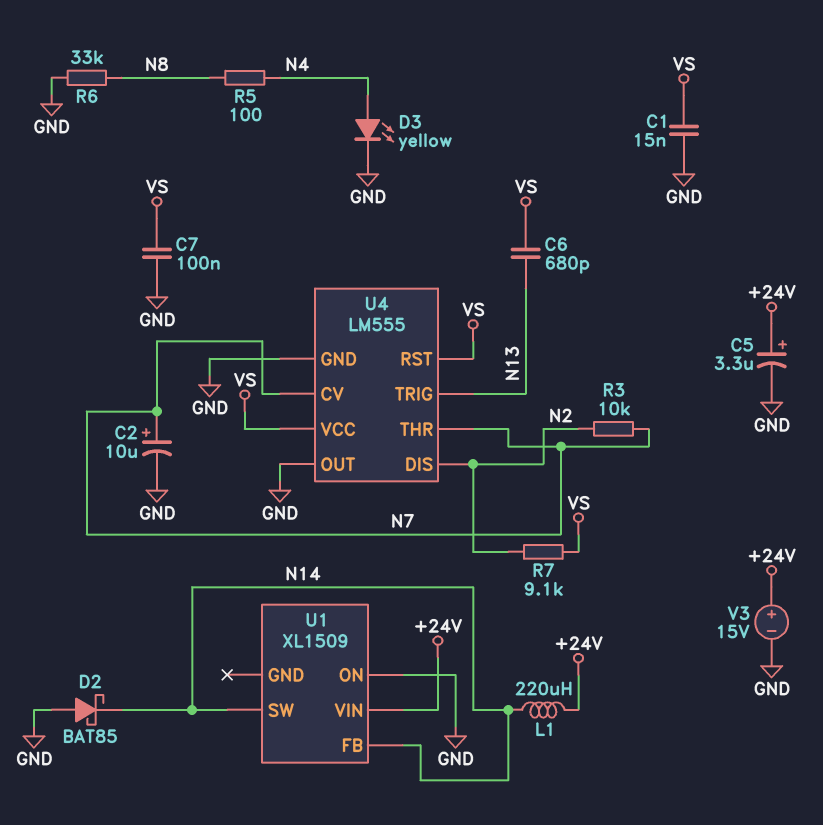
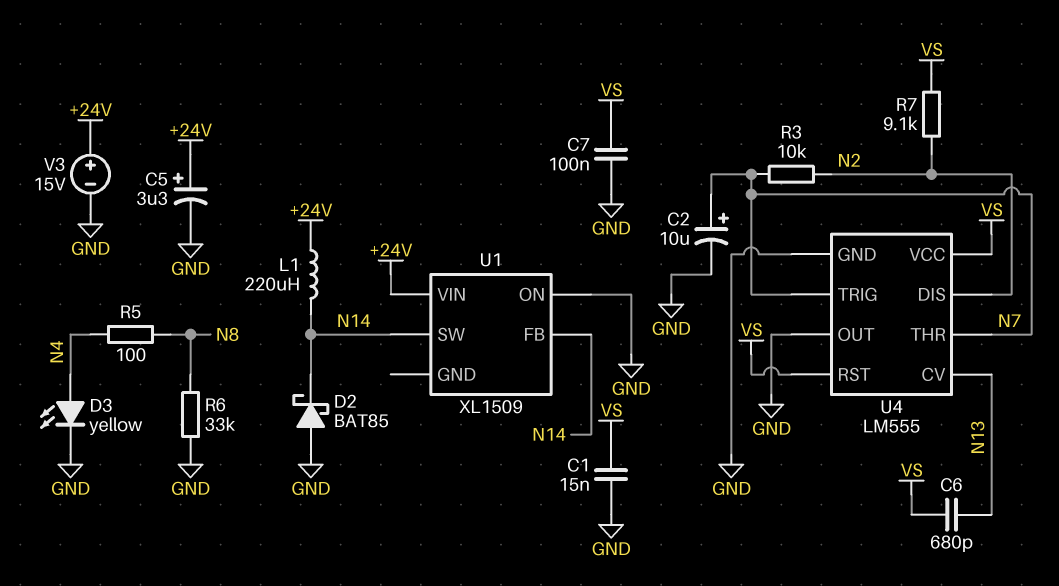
U4 pin CV: N7 -> N13
U4 pin TRIG: N13 -> N7

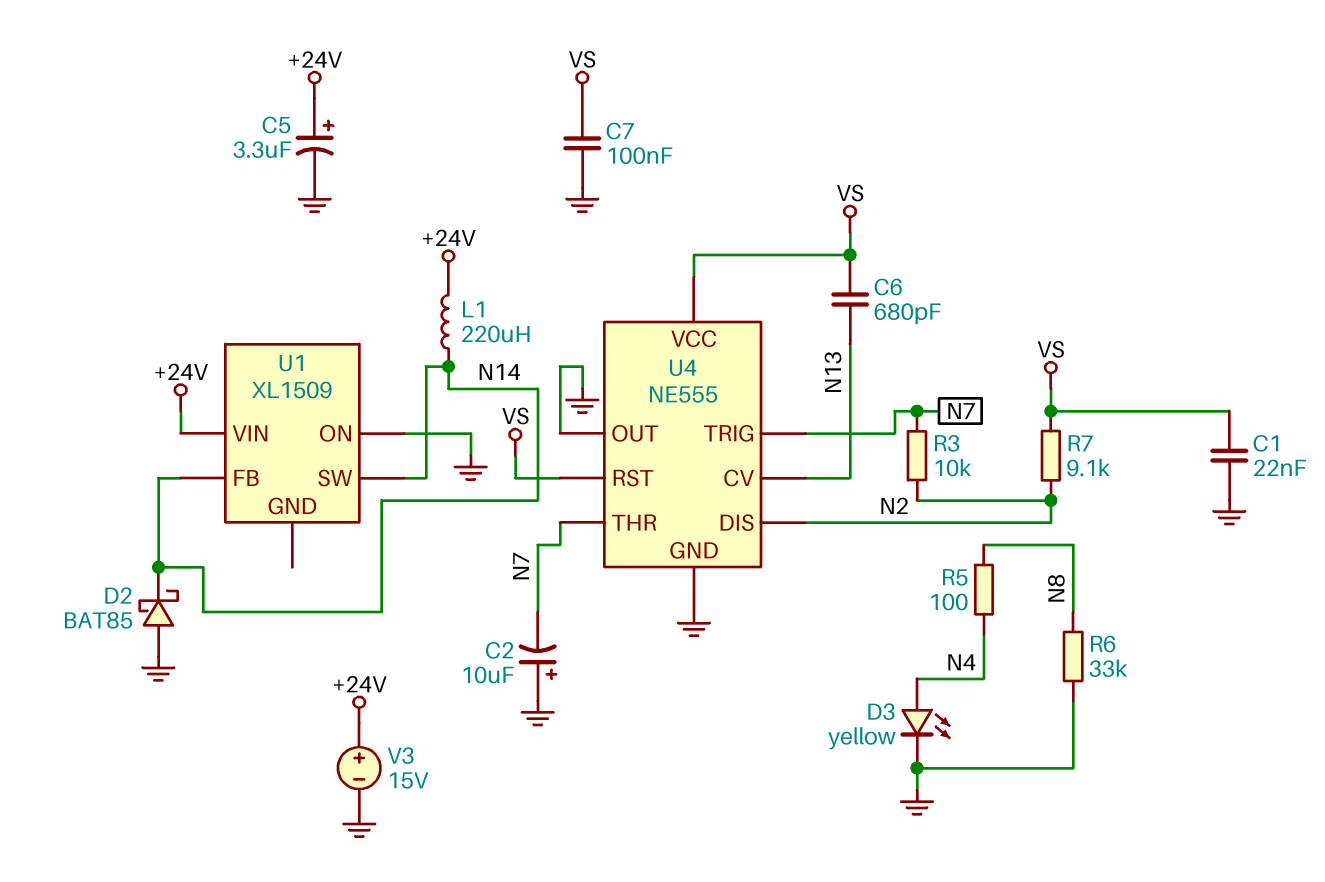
C1: 15nF (GND, VS) -> 22nF (GND, VS)
C2: 10uF (plus N7, minus GND) -> 10uF (plus GND, minus N7)
U4: LM555 -> NE555

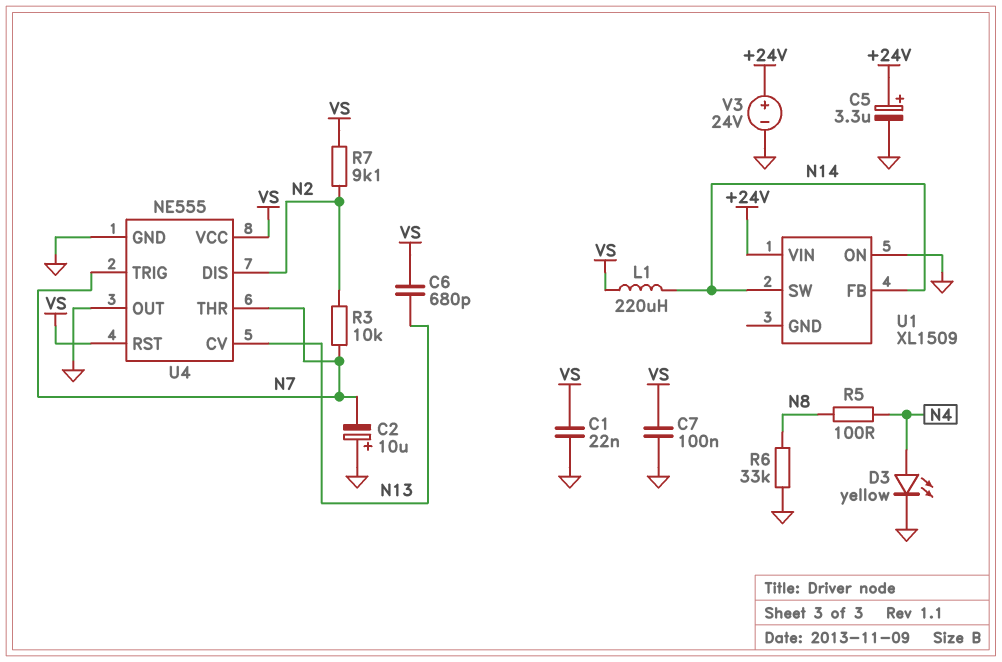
D2: schottky BAT85 (A GND, K N14) -> none
L1: 220uH (+24V, N14) -> 220uH (N14, VS)
V3: 15V (plus +24V, minus GND) -> 24V (plus +24V, minus GND)

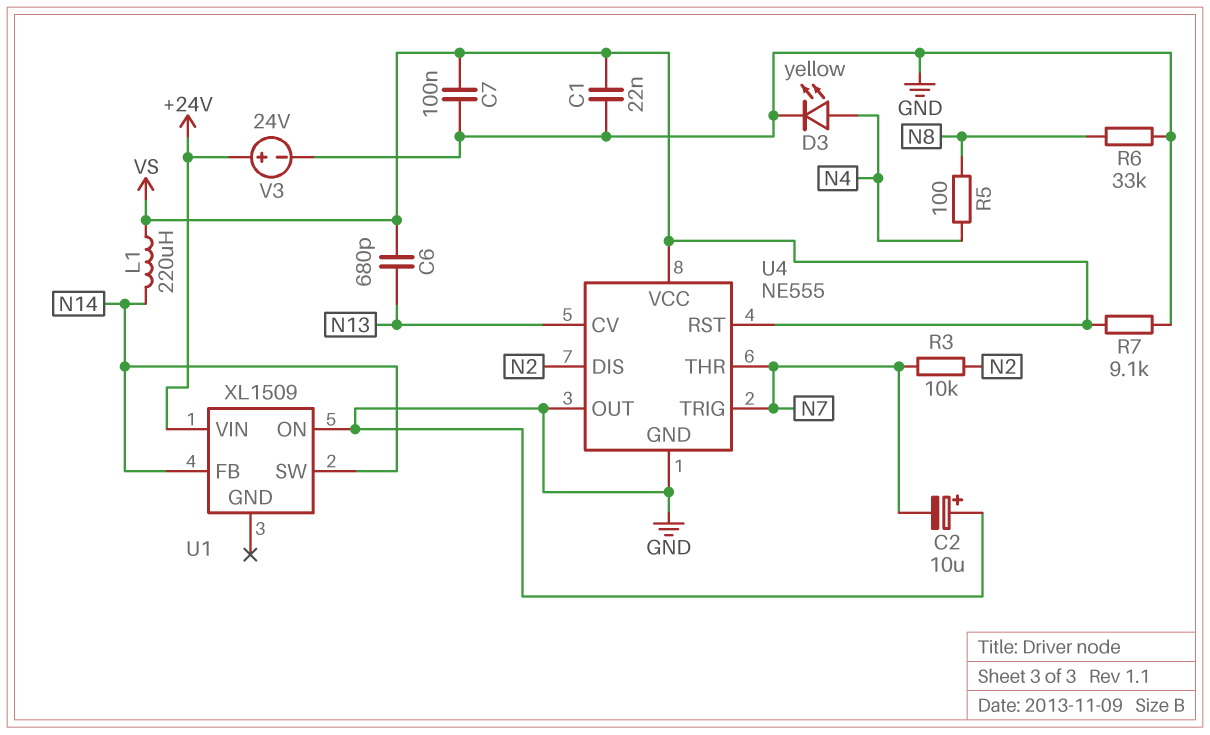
C5: 3.3uF (plus +24V, minus GND) -> none
R7: 9.1k (N2, VS) -> 9.1k (GND, VS)

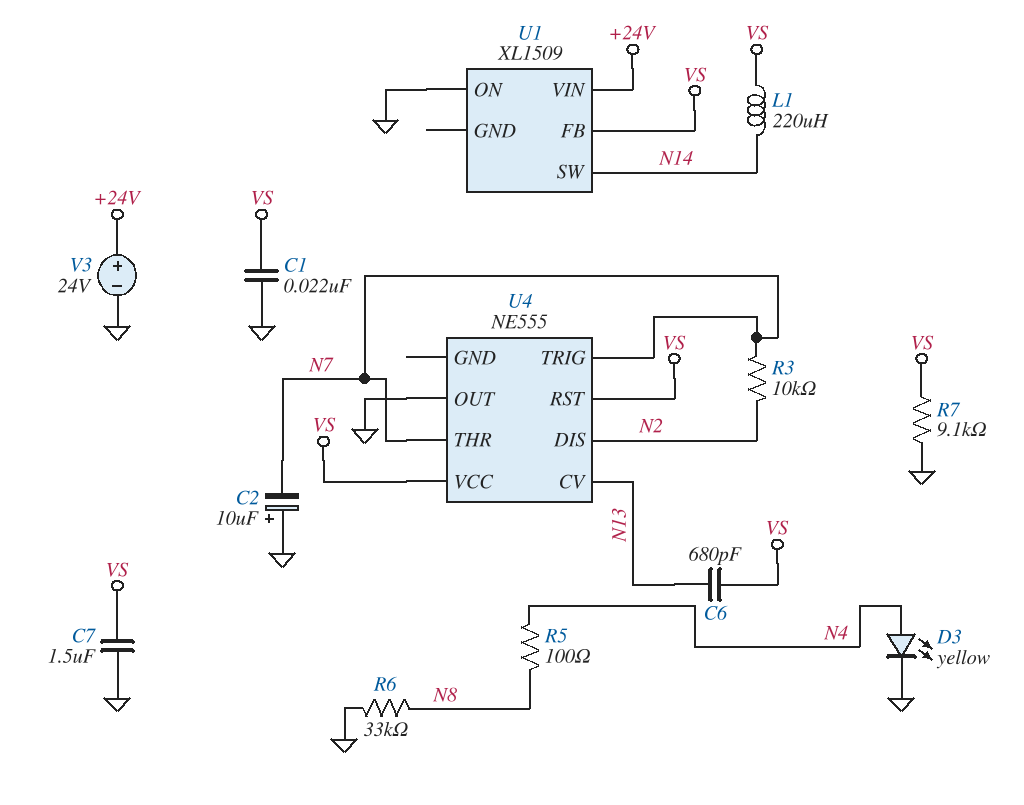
C7: 100nF (GND, VS) -> 1.5uF (GND, VS)
U1 pin FB: N14 -> VS
U4 pin GND: GND -> none

